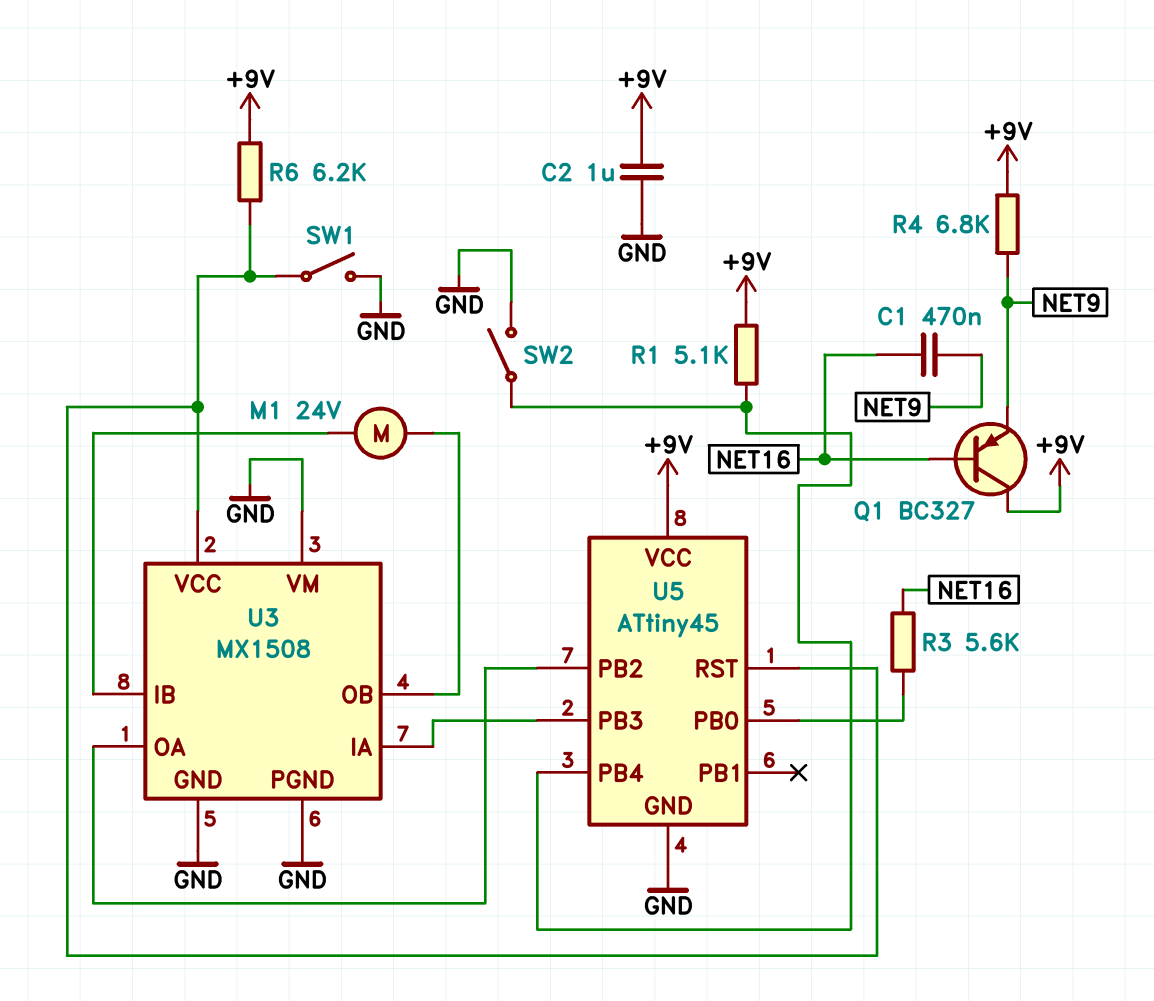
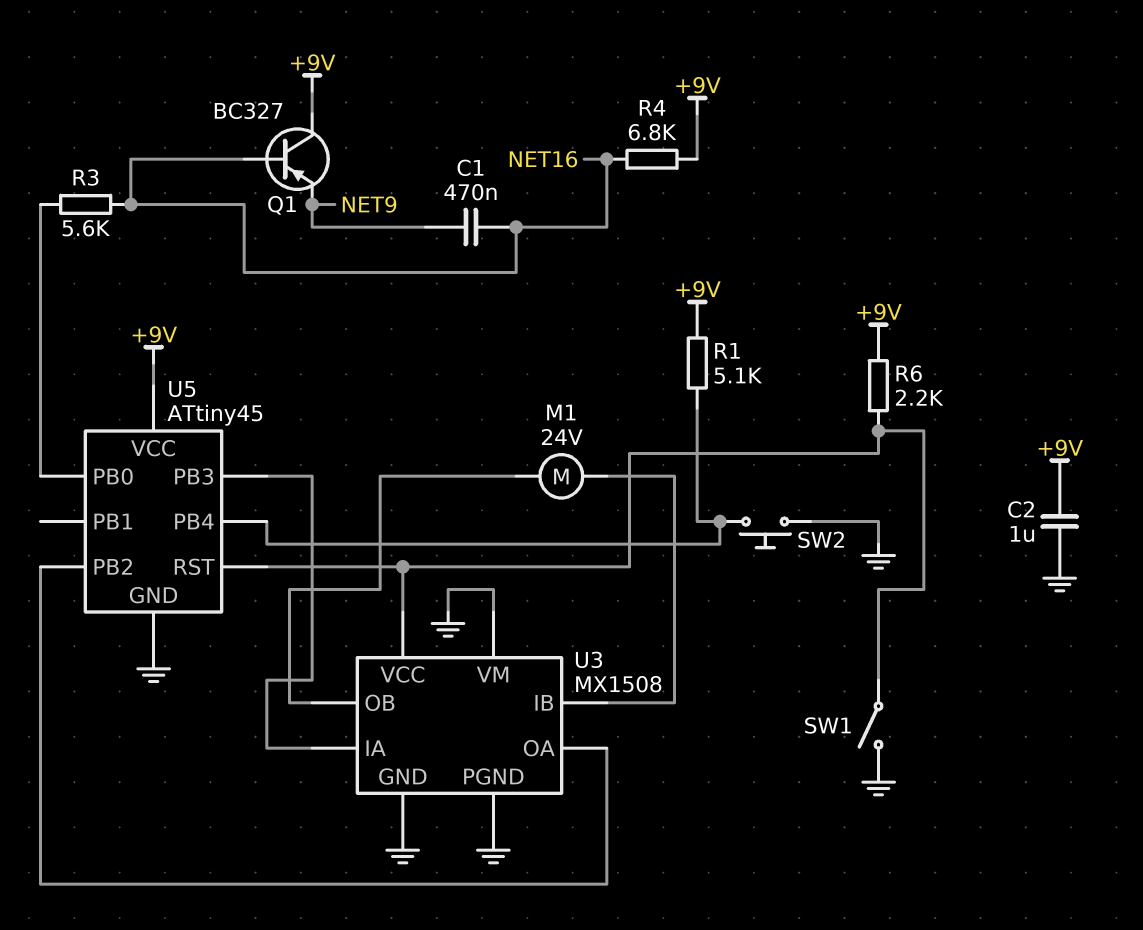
R4: 6.8k (+9V, NET9) -> 6.8k (+9V, NET16)
R6: 6.2k (+9V, U3/VCC) -> 2.2k (+9V, U3/VCC)
SW2: switch (GND, U5/PB4) -> button (GND, U5/PB4)

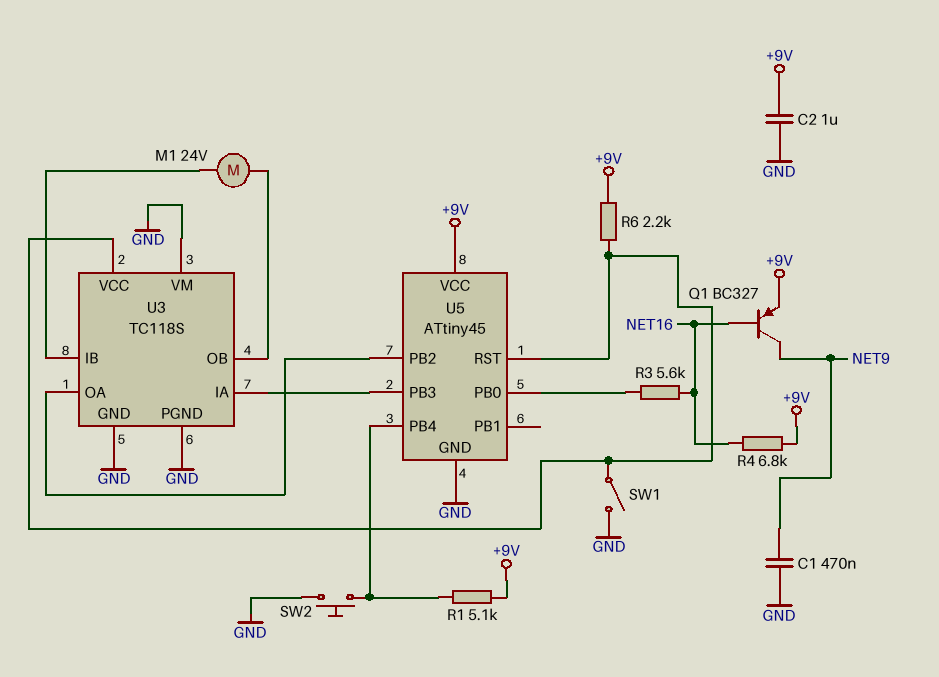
C1: 470nF (NET9, NET16) -> 470nF (GND, NET9)
Q1: PNP BC327 (B NET16, C +9V, E NET9) -> PNP BC327 (B NET16, C NET9, E +9V)
U3: MX1508 -> TC118S

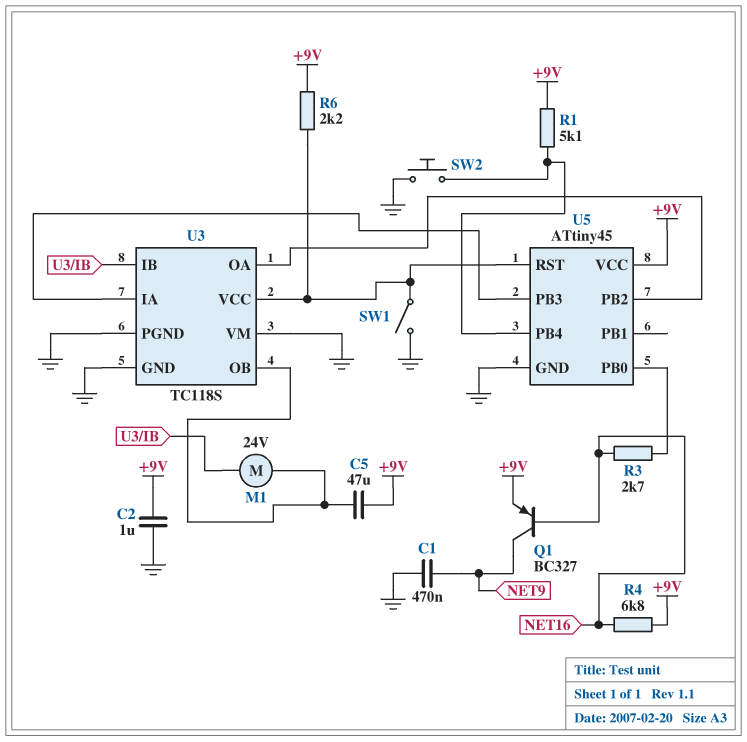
C5: none -> 47uF (+9V, U3/OB)
R3: 5.6k (NET16, U5/PB0) -> 2.7k (NET16, U5/PB0)

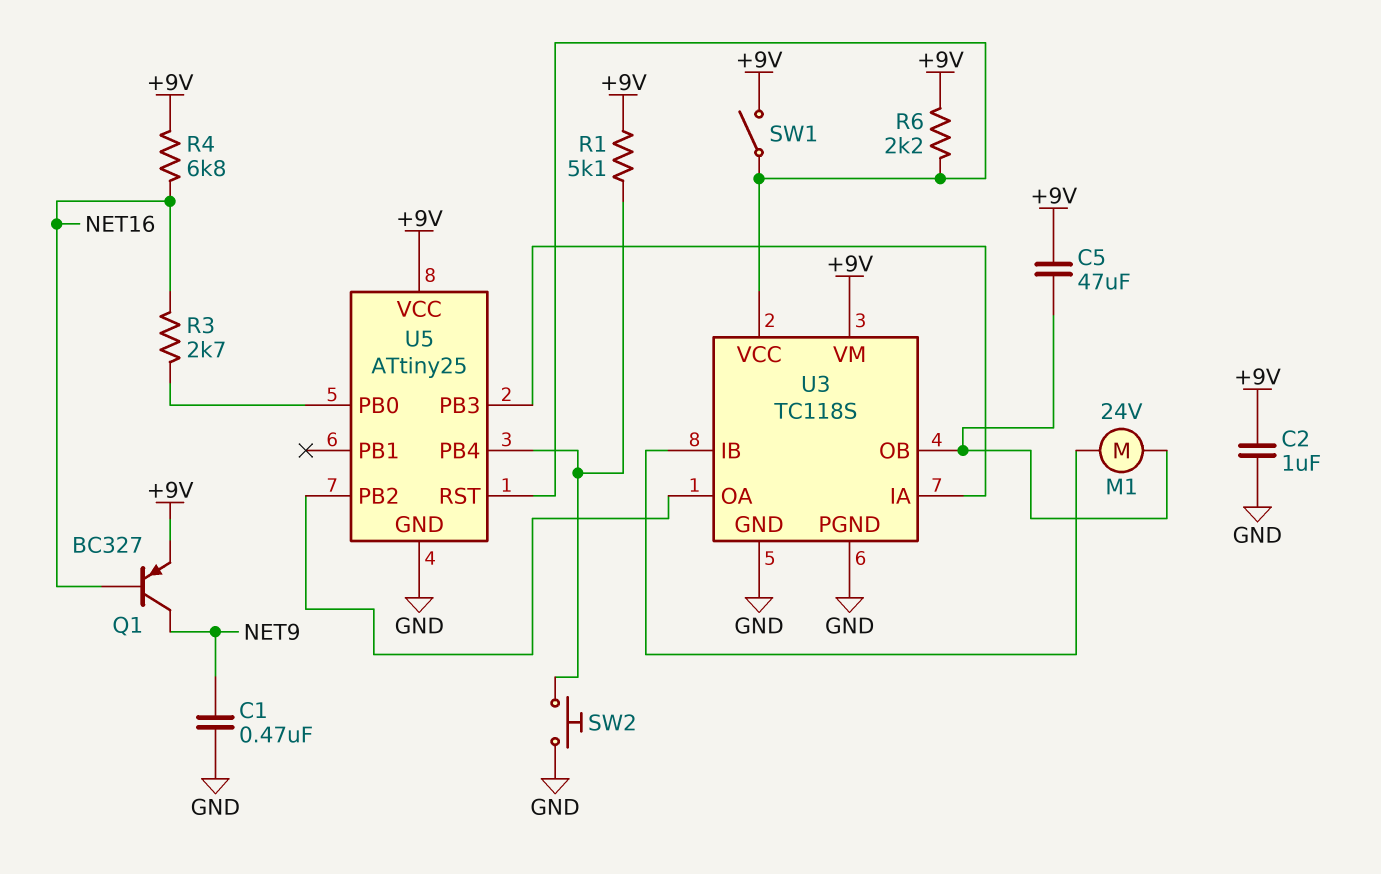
SW1: switch (GND, U3/VCC) -> switch (+9V, U3/VCC)
U3 pin VM: GND -> +9V
U5: ATtiny45 -> ATtiny25

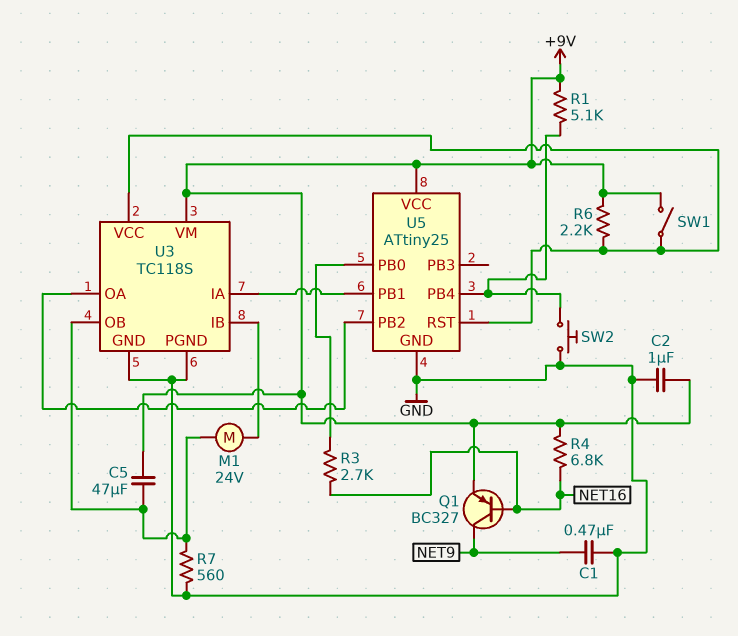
R7: none -> 560 (GND, U3/OB)
U5 pin PB1: none -> U3/IA
U5 pin PB3: U3/IA -> none

